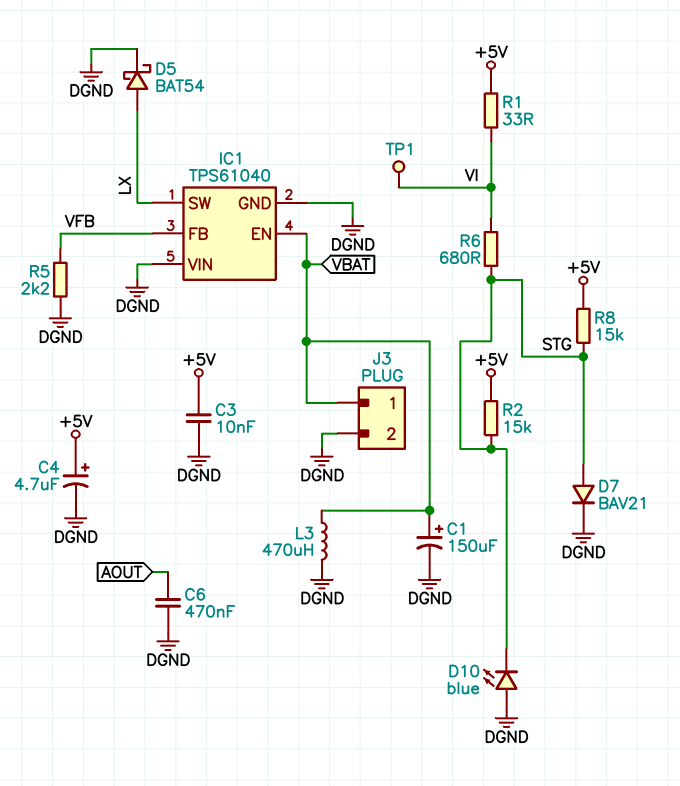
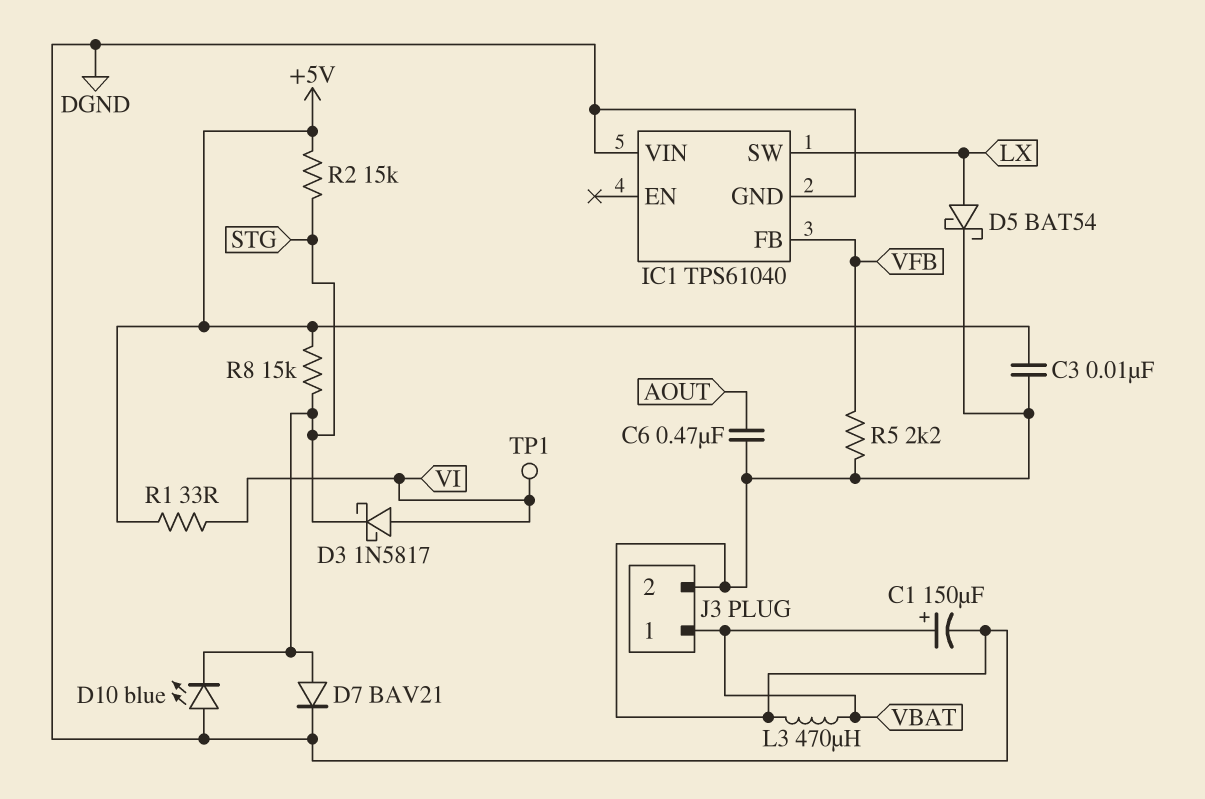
C4: 4.7uF (plus +5V, minus DGND) -> none
D3: none -> schottky 1N5817 (A VI, K STG)
IC1 pin EN: VBAT -> none
R6: 680 (STG, VI) -> none

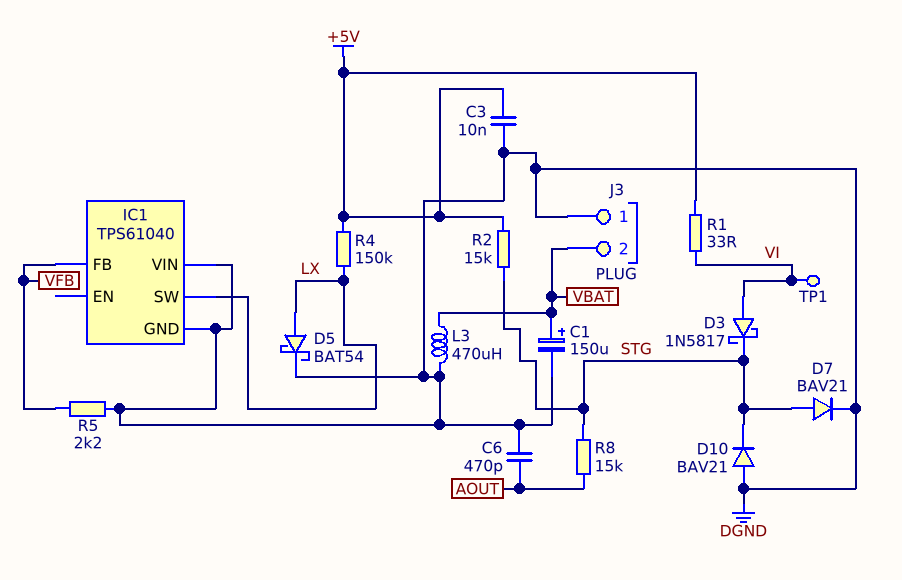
C6: 470nF (AOUT, DGND) -> 470pF (AOUT, DGND)
D10: LED blue (A DGND, K STG) -> diode BAV21 (A DGND, K STG)
J3 pin 1: VBAT -> DGND
J3 pin 2: DGND -> VBAT
R4: none -> 150k (+5V, LX)
R8: 15k (+5V, STG) -> 15k (AOUT, STG)

